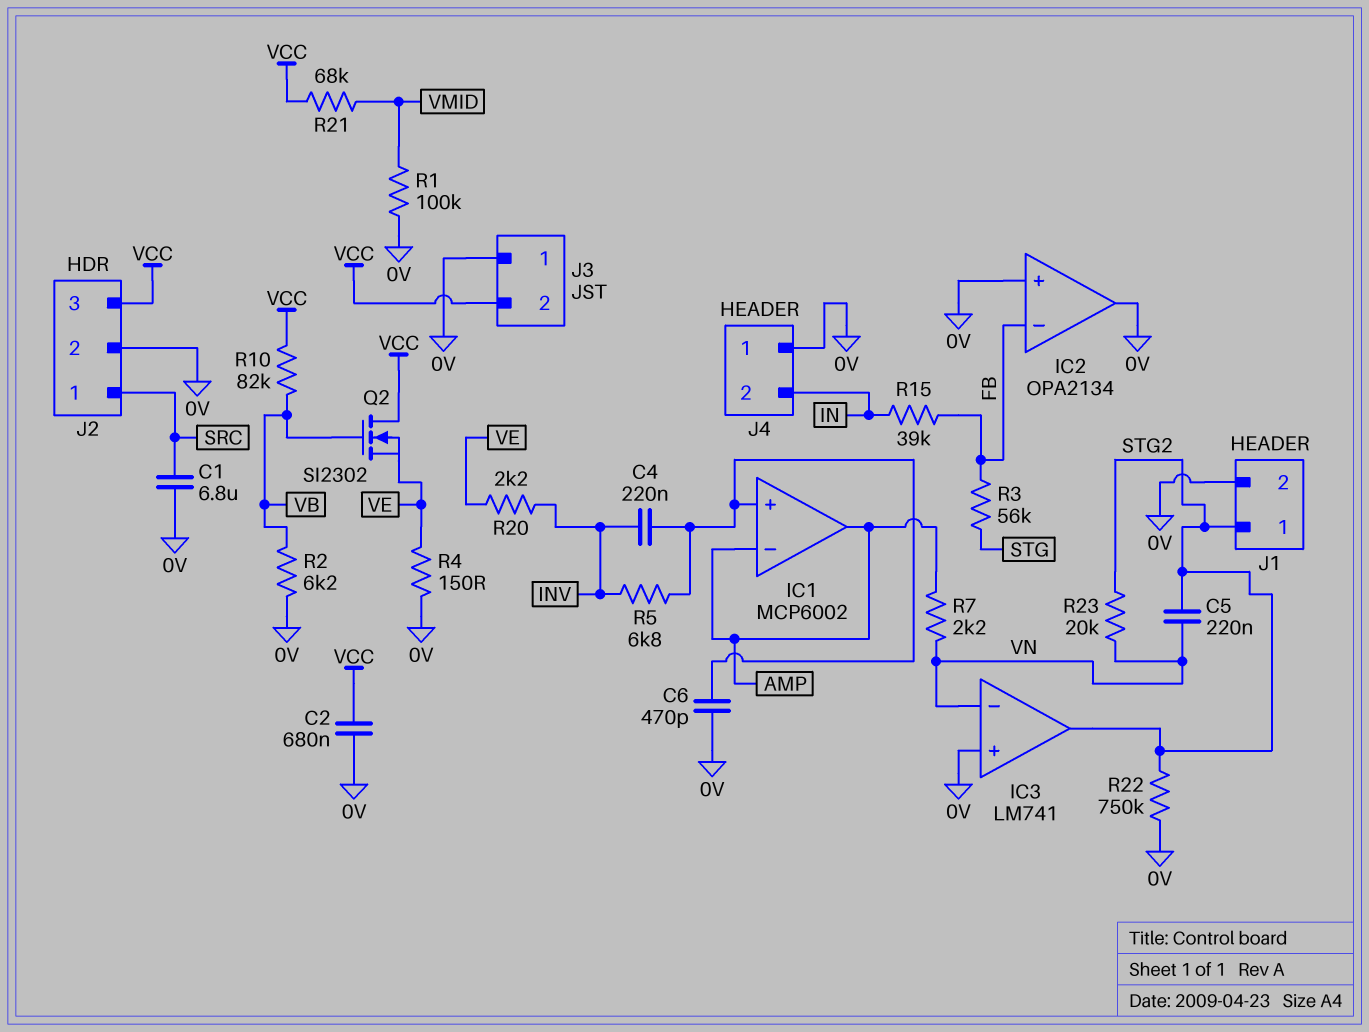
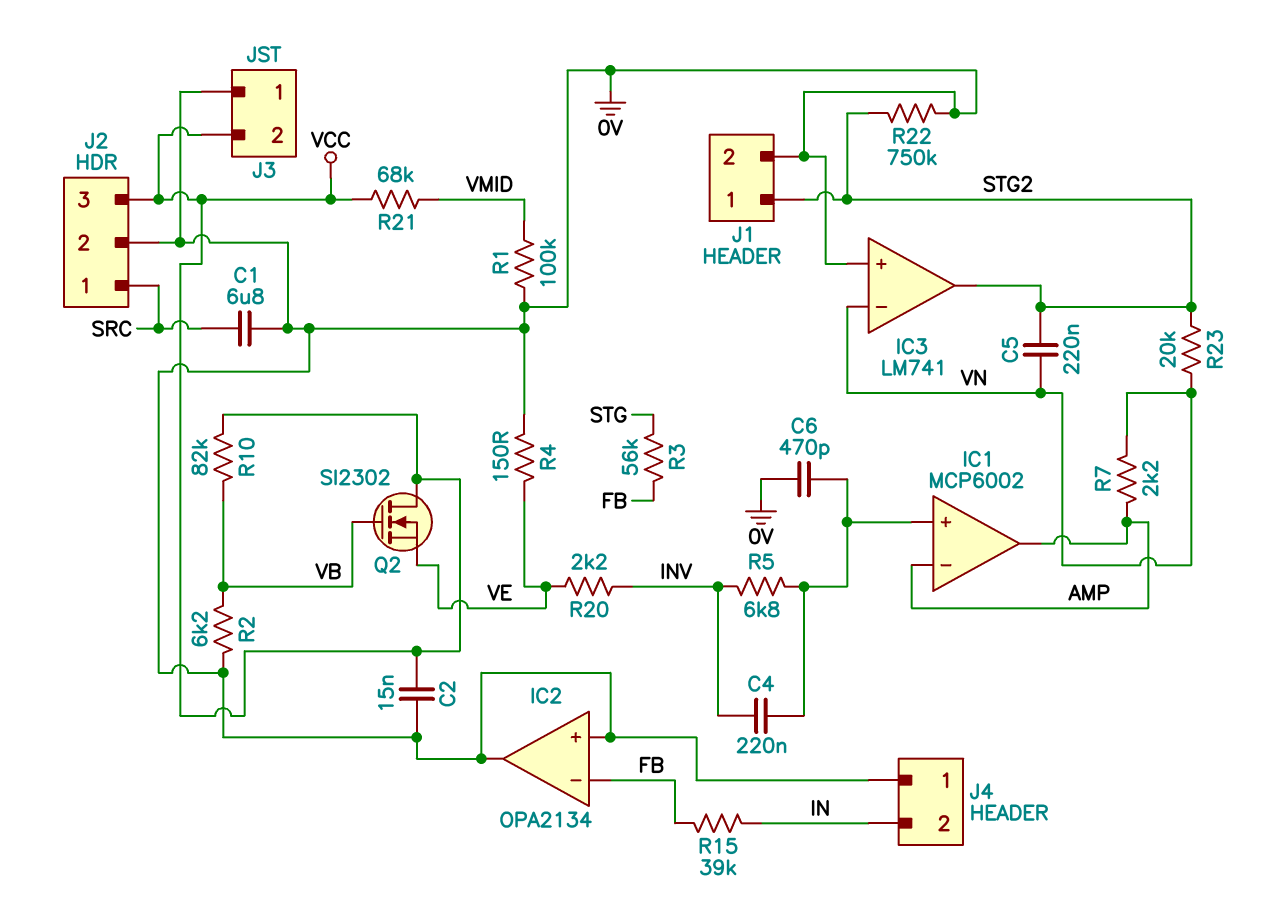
C2: 680nF (0V, VCC) -> 15nF (0V, VCC)

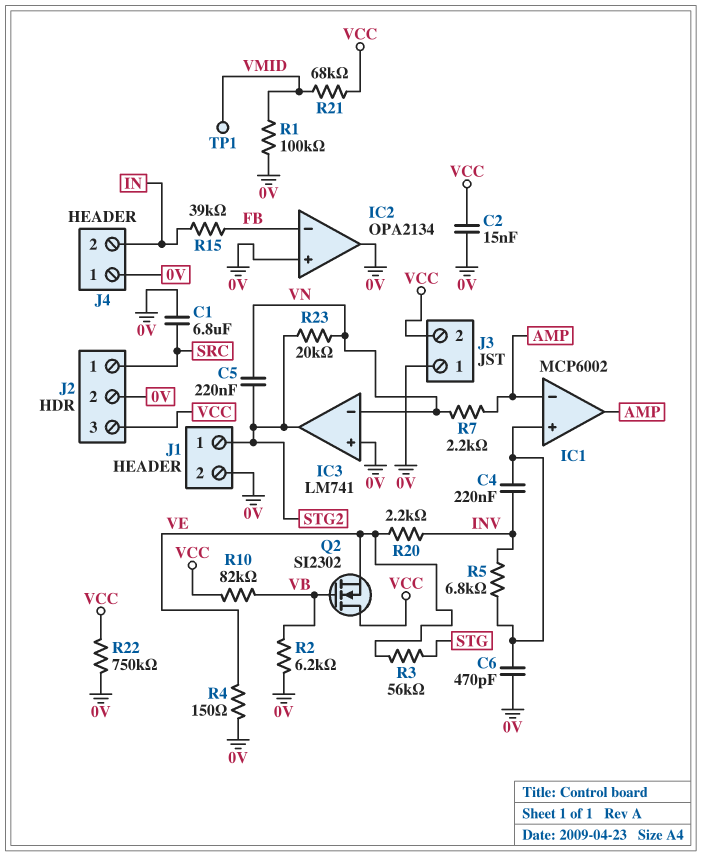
R3: 56k (FB, STG) -> 56k (STG, VE)
R22: 750k (0V, STG2) -> 750k (0V, VCC)
TP1: none -> test point (VMID)

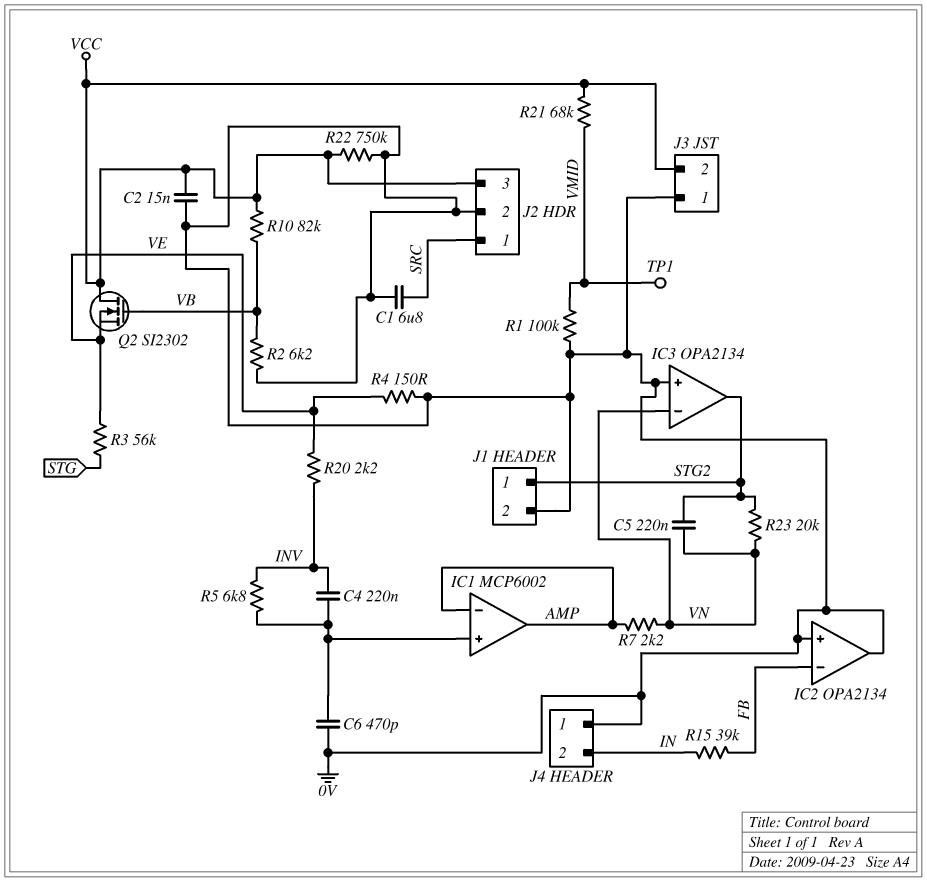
IC3: LM741 -> OPA2134

